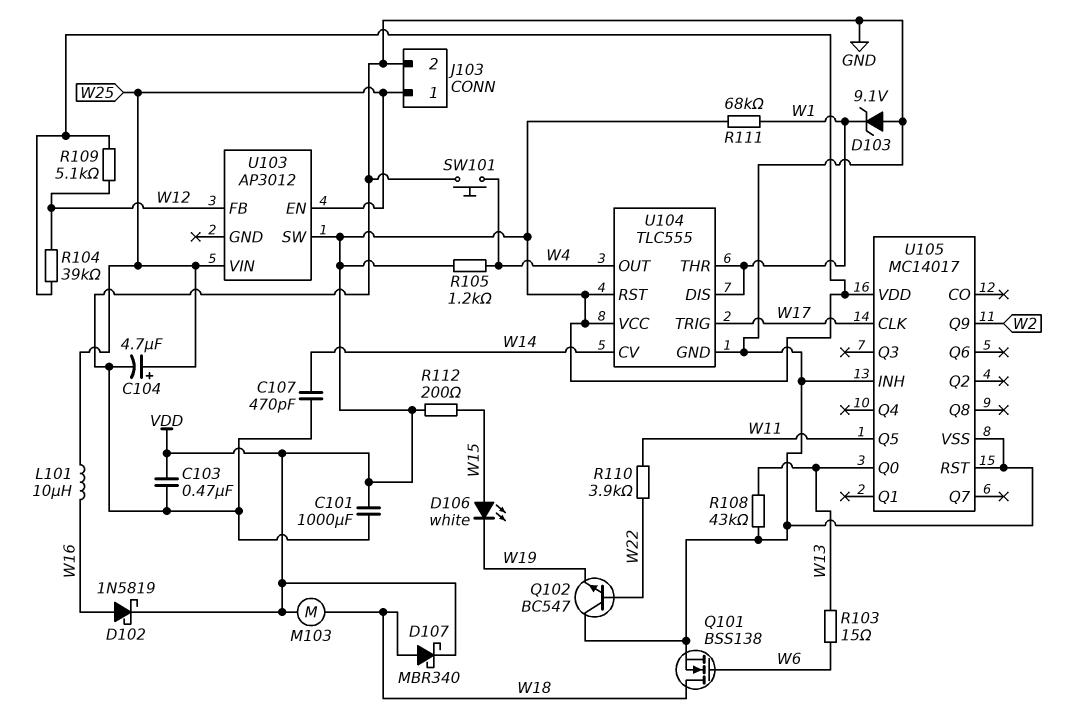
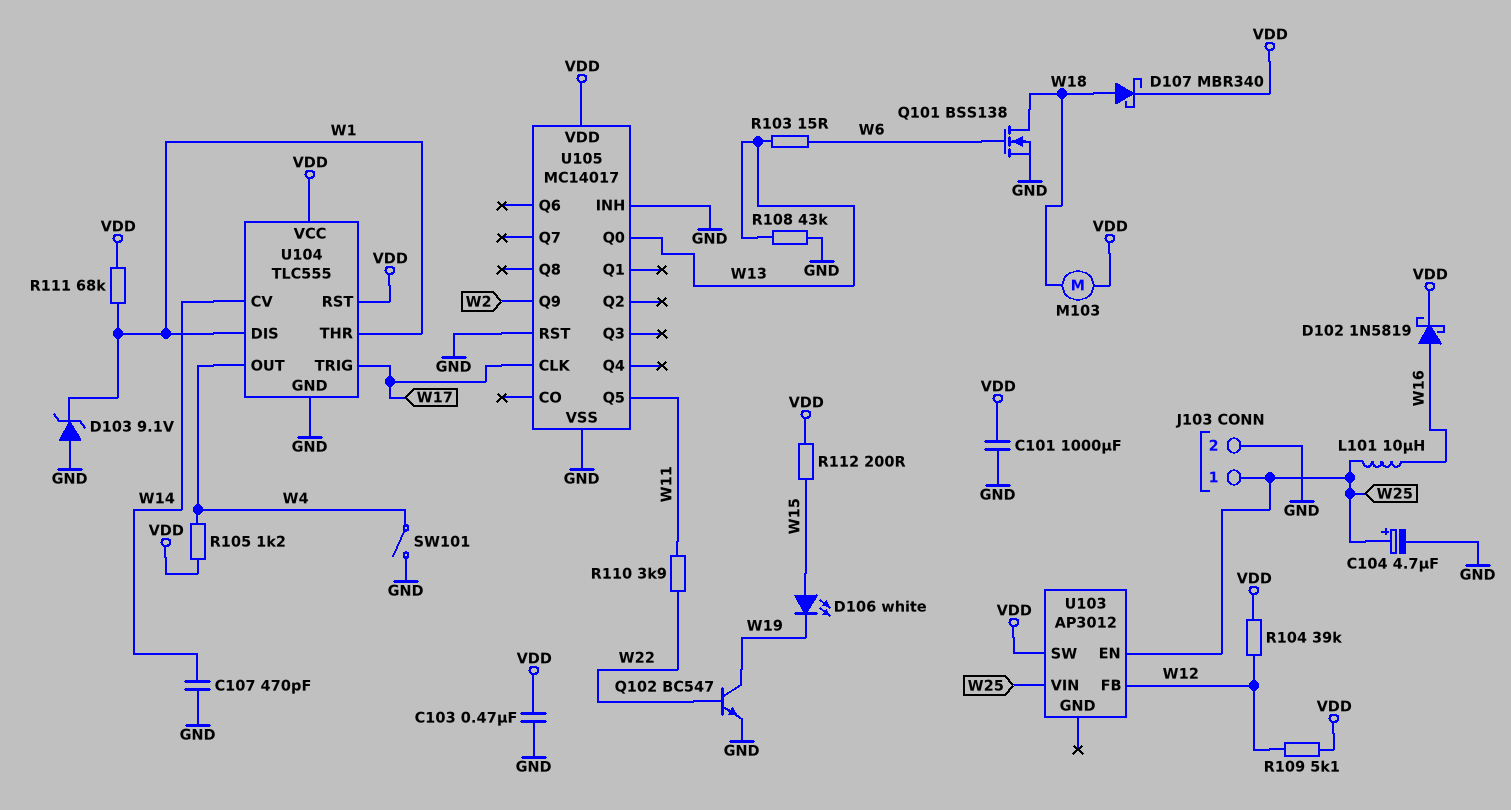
Q102: NPN BC547 (B W22, C GND, E W19) -> NPN BC547 (B W22, C W19, E GND)
SW101: button (GND, W4) -> switch (GND, W4)

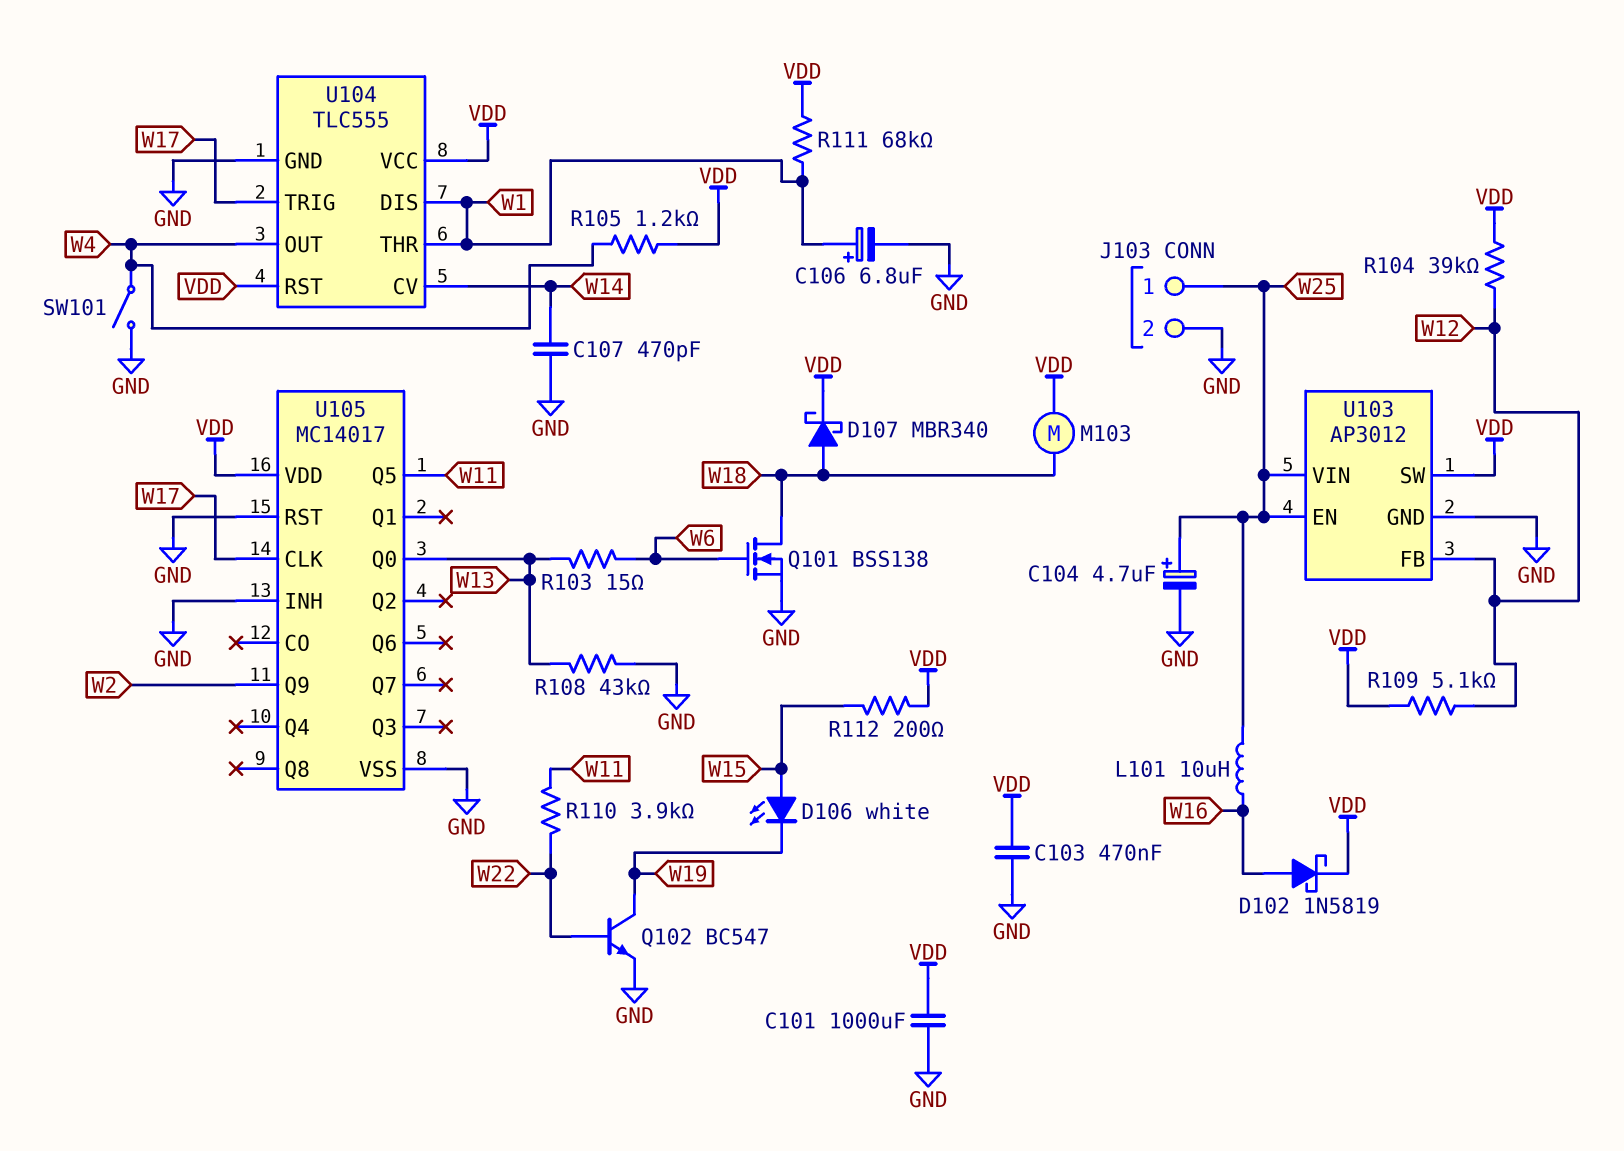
C106: none -> 6.8uF (plus W1, minus GND)
D103: zener 9.1V (A GND, K W1) -> none
U103 pin GND: none -> GND

